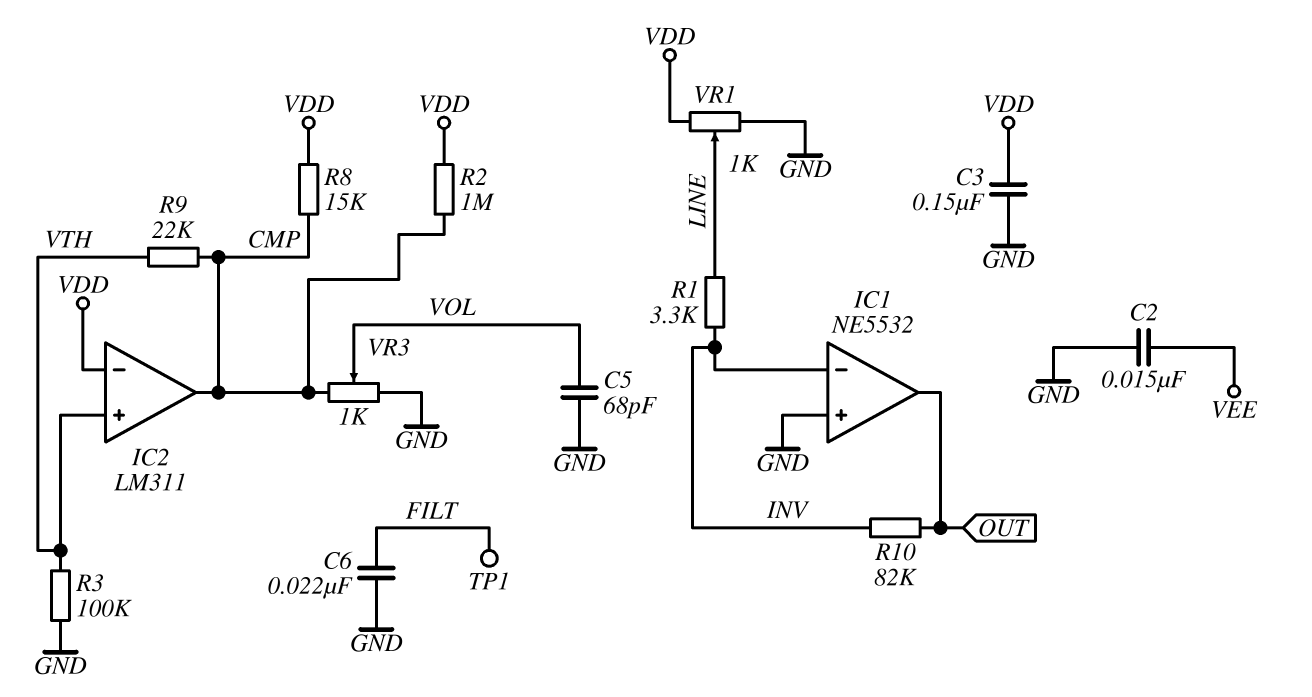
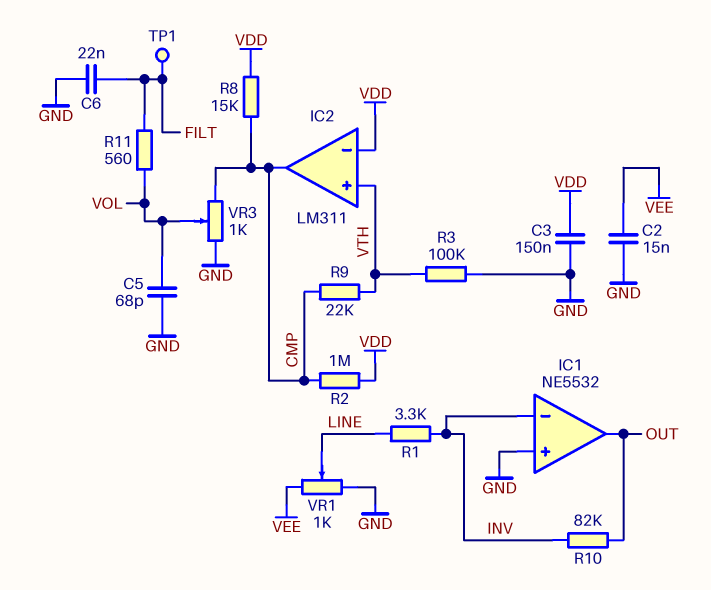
R11: none -> 560 (FILT, VOL)
VR1: 1k (GND, VDD, wiper LINE) -> 1k (GND, VEE, wiper LINE)

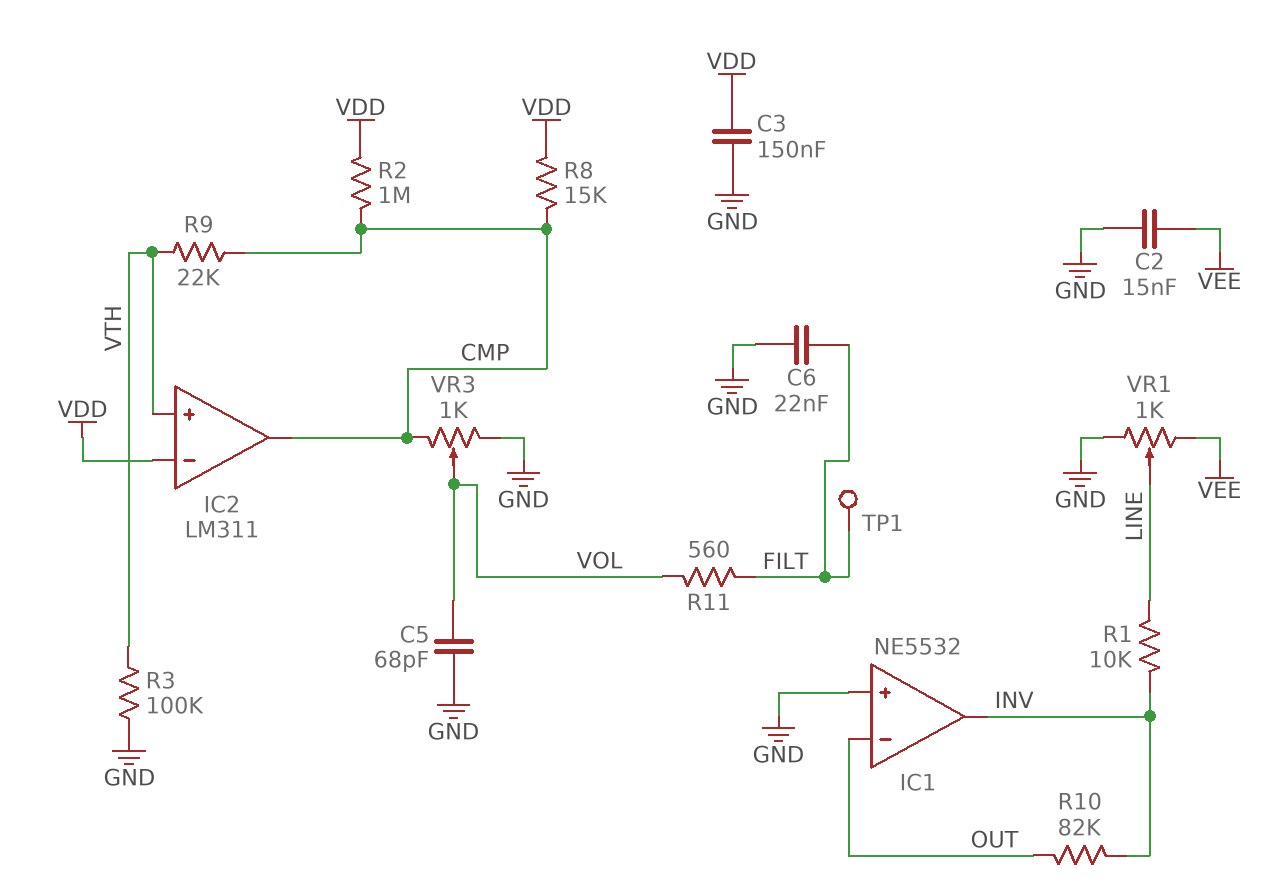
IC1 pin in-: INV -> OUT
IC1 pin out: OUT -> INV
R1: 3.3k (INV, LINE) -> 10k (INV, LINE)

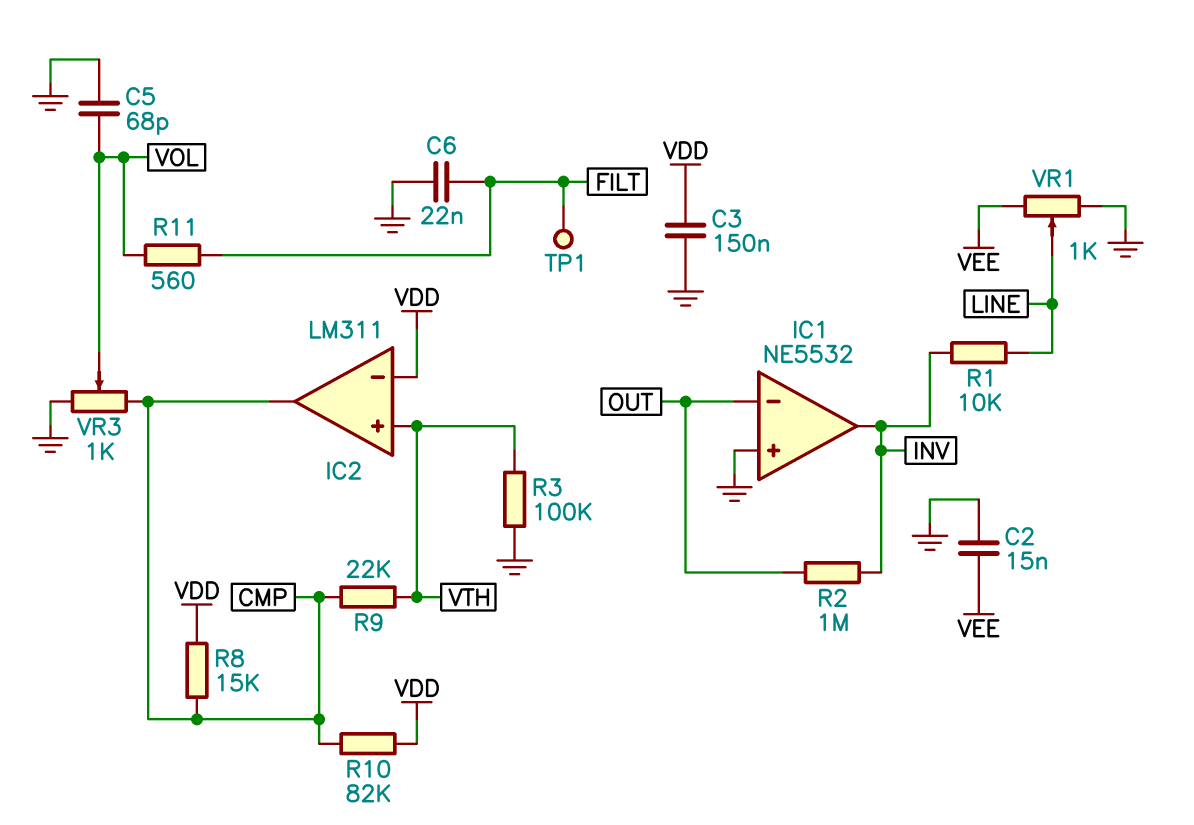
R2: 1M (CMP, VDD) -> 1M (INV, OUT)
R10: 82k (INV, OUT) -> 82k (CMP, VDD)

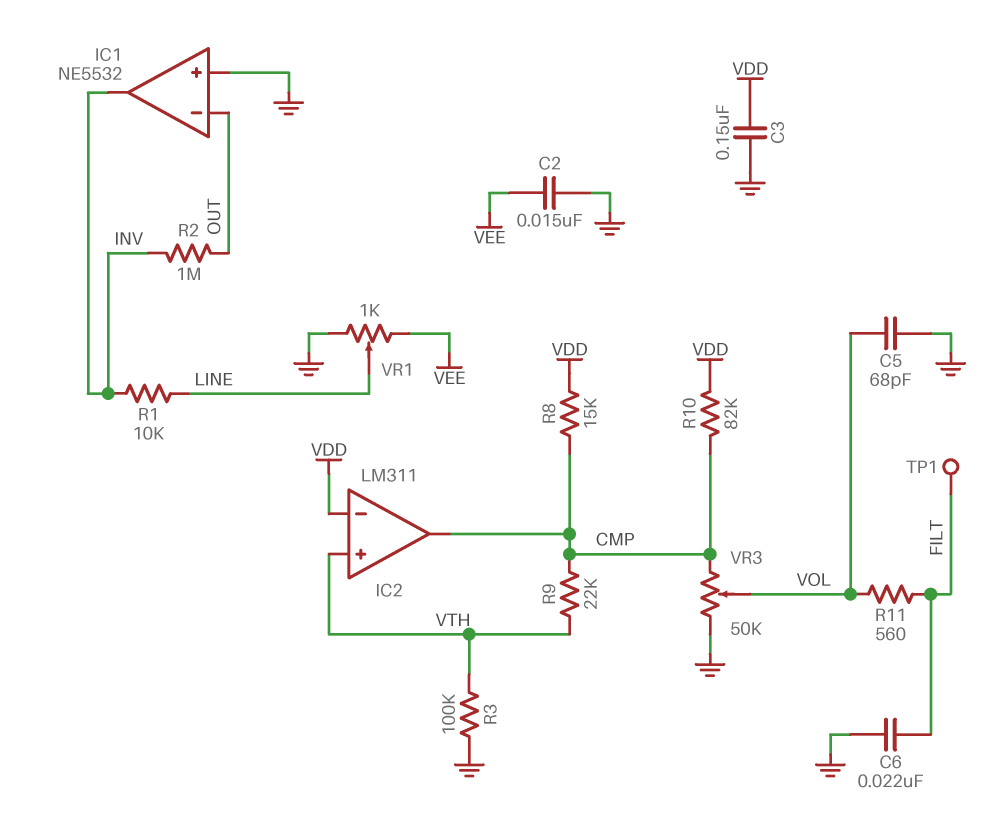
VR3: 1k (CMP, GND, wiper VOL) -> 50k (CMP, GND, wiper VOL)

